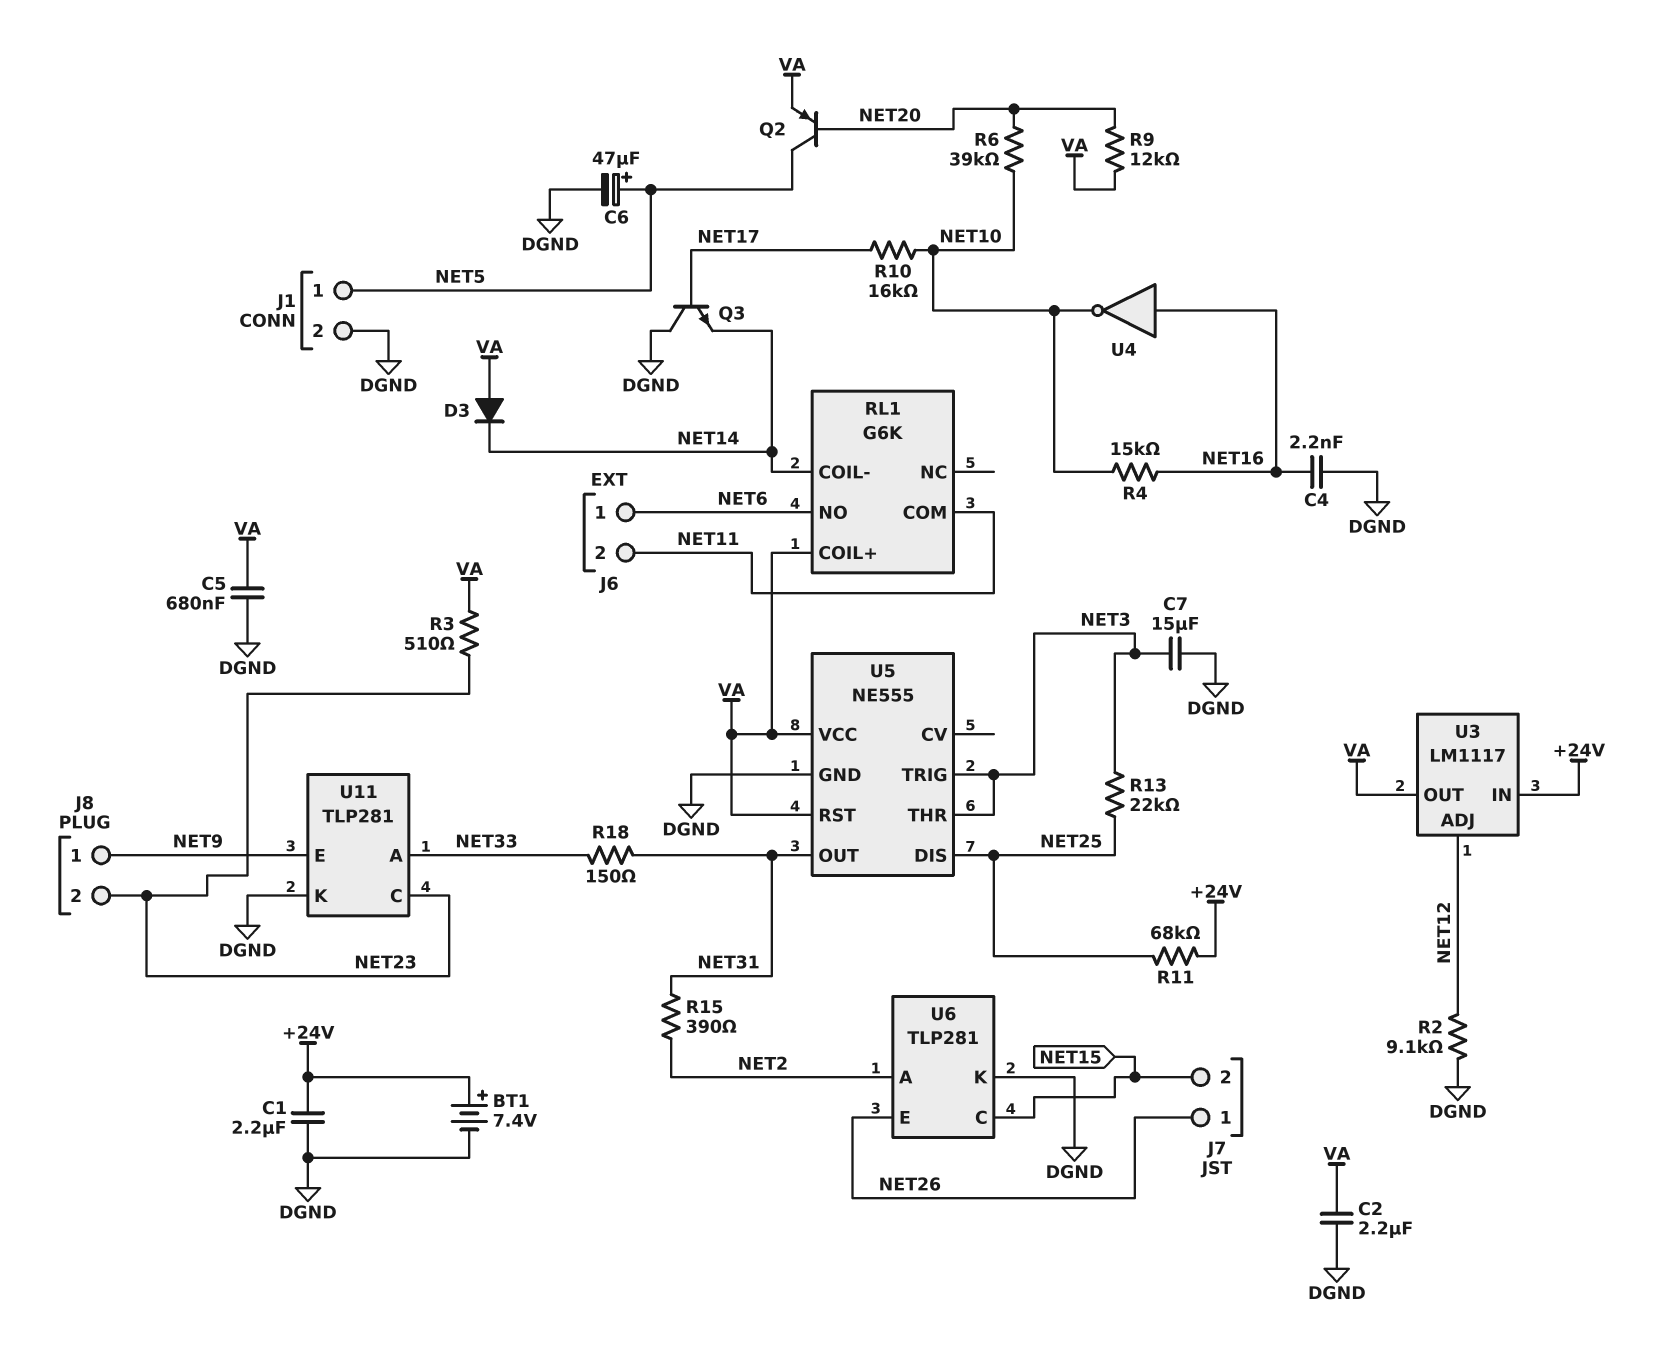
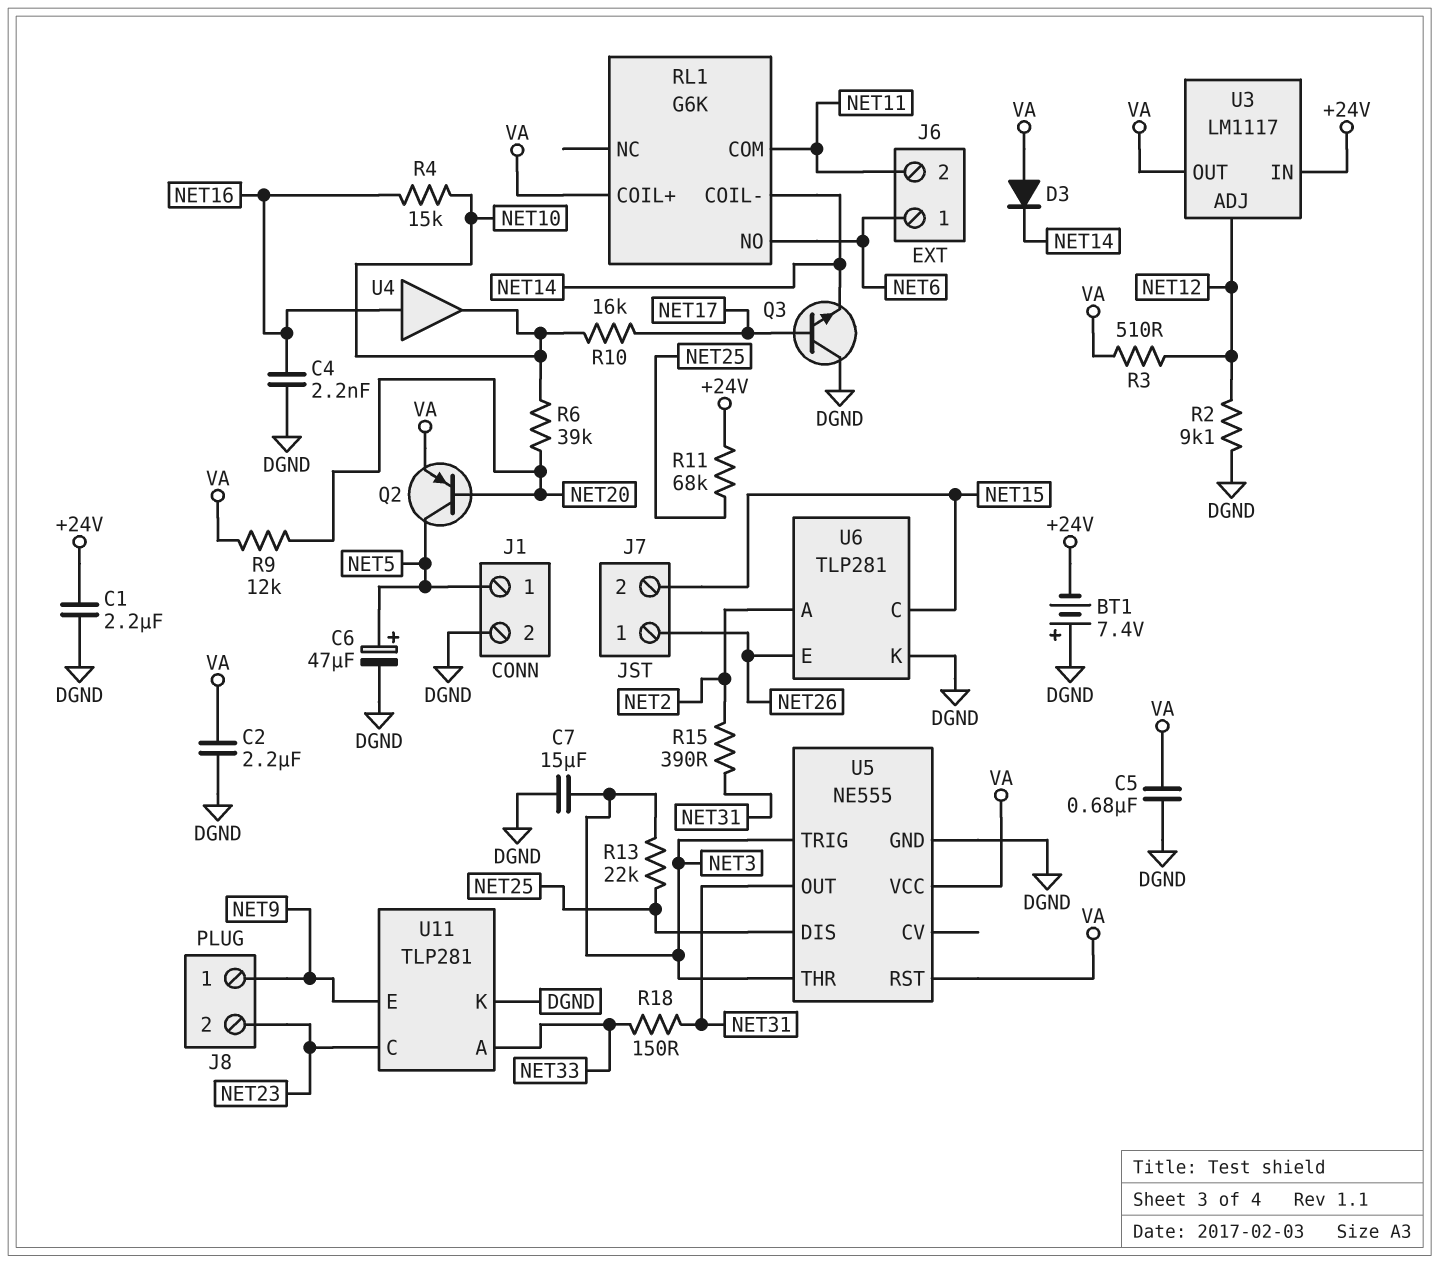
BT1: 7.4V (plus +24V, minus DGND) -> 7.4V (plus DGND, minus +24V)
R3: 510 (NET23, VA) -> 510 (NET12, VA)
U4: NOT (in NET16, out NET10) -> buffer (in NET16, out NET10)

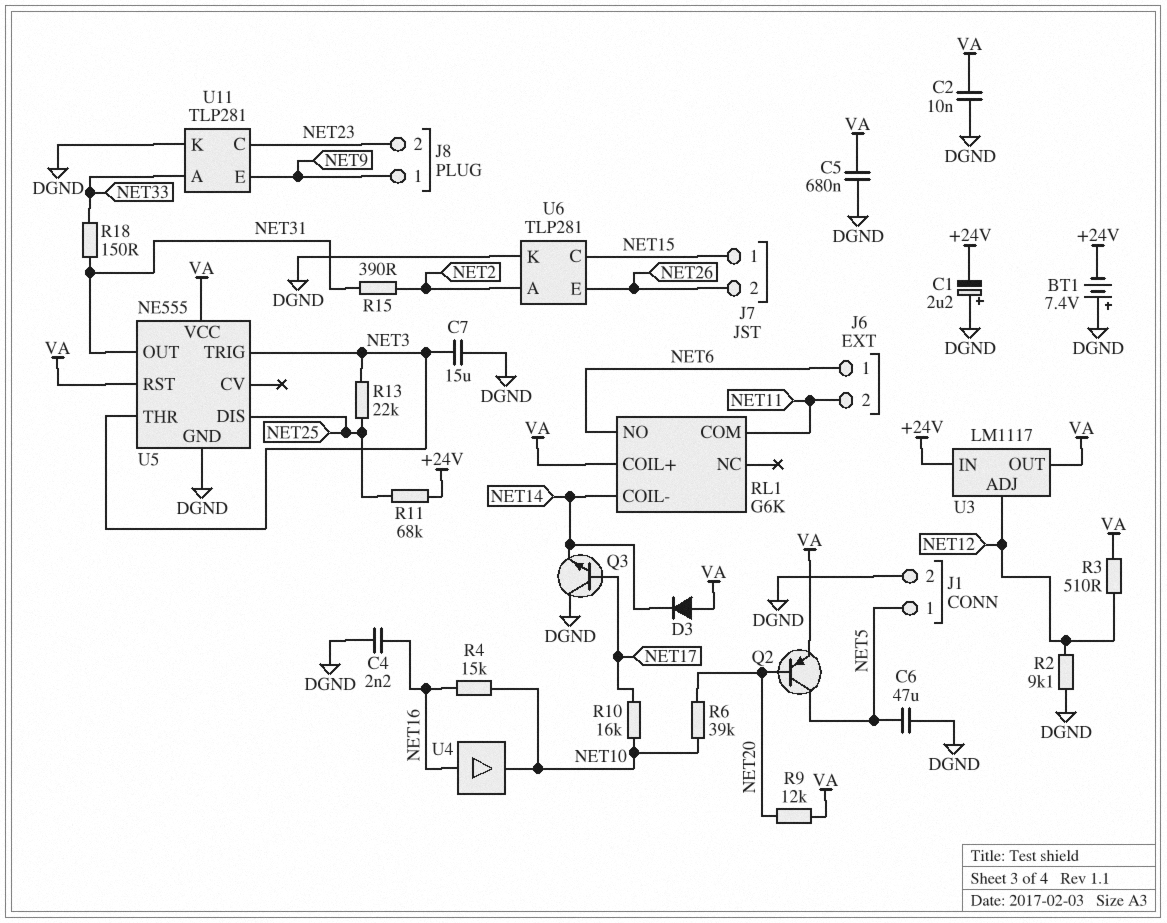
C1: 2.2uF (+24V, DGND) -> 2.2uF (plus DGND, minus +24V)
C2: 2.2uF (DGND, VA) -> 10nF (DGND, VA)
C6: 47uF (plus NET5, minus DGND) -> 47uF (DGND, NET5)
J7 pin 1: NET26 -> NET15
J7 pin 2: NET15 -> NET26

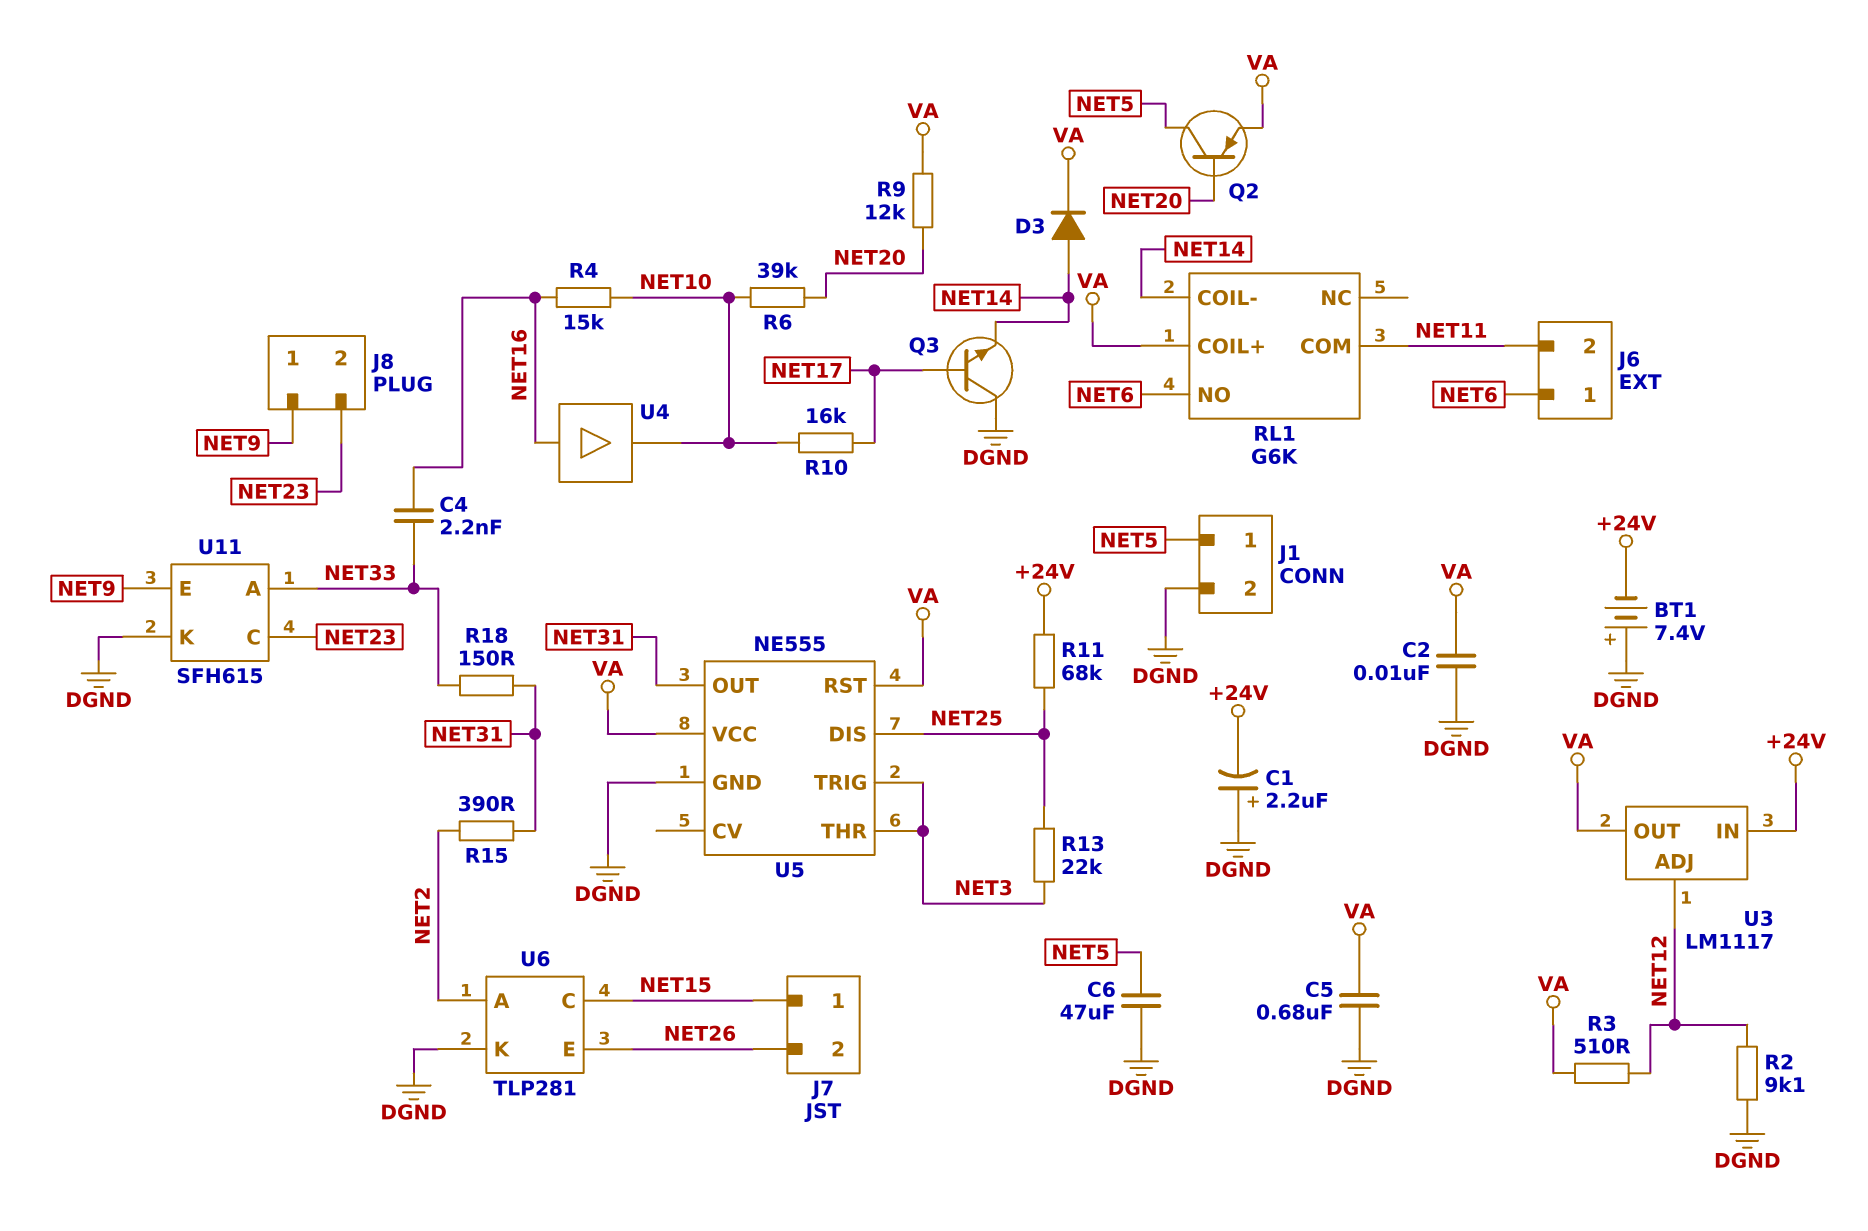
C4: 2.2nF (DGND, NET16) -> 2.2nF (NET16, NET33)
C7: 15uF (DGND, NET3) -> none
D3: diode (A VA, K NET14) -> diode (A NET14, K VA)
U11: TLP281 -> SFH615

